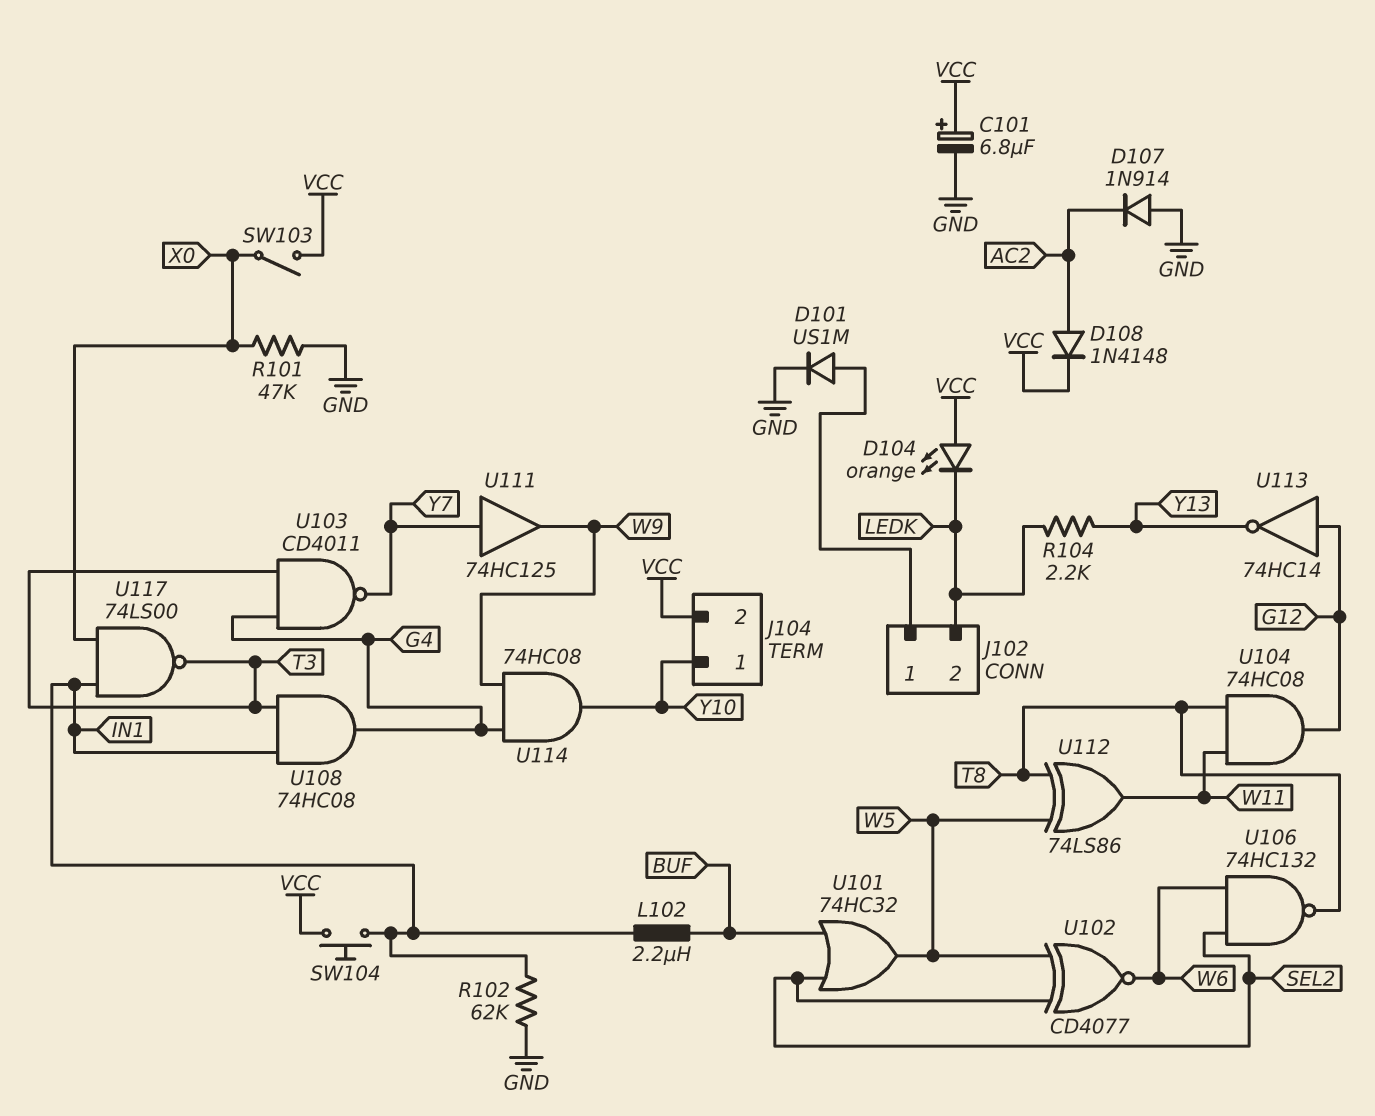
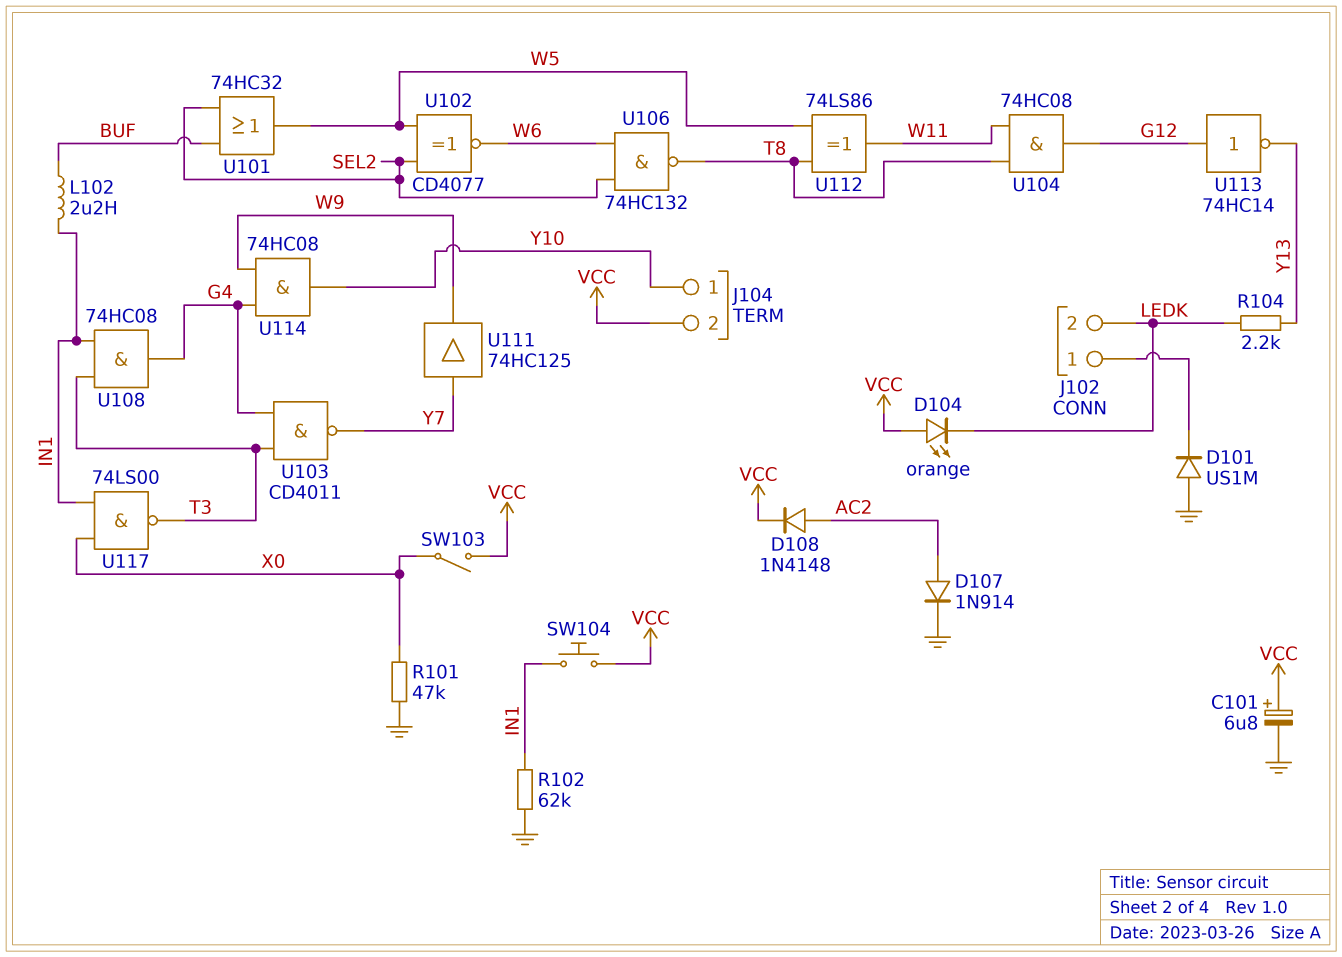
D101: diode US1M (A J102/1, K GND) -> diode US1M (A GND, K J102/1)
D107: diode 1N914 (A GND, K AC2) -> diode 1N914 (A AC2, K GND)

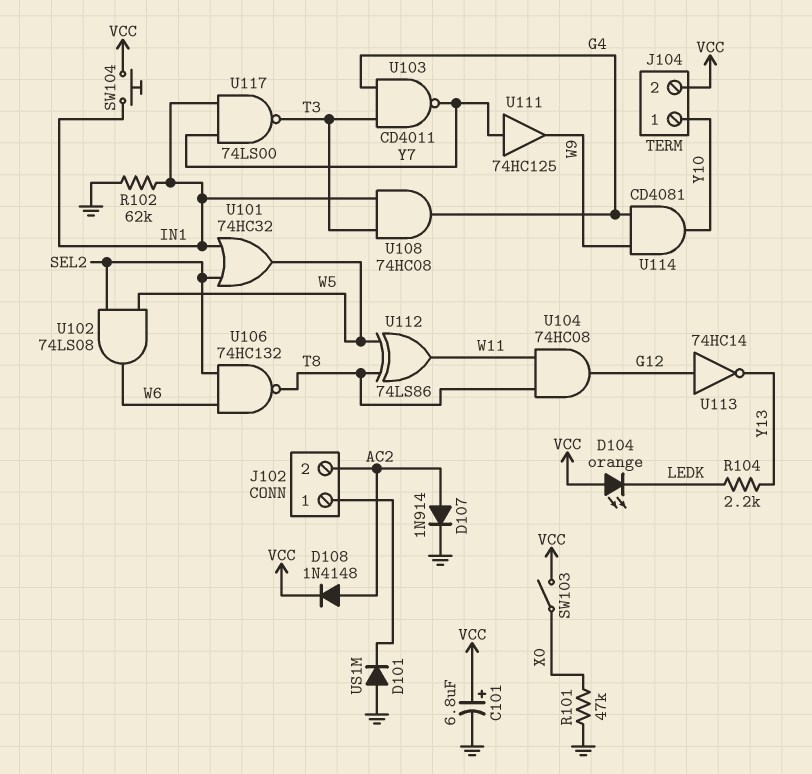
J102 pin 2: LEDK -> AC2
L102: 2.2uH (BUF, IN1) -> none
U101: OR 74HC32 (in BUF, in SEL2, out W5) -> OR 74HC32 (in IN1, in SEL2, out W5)
U102: XNOR CD4077 (in SEL2, in W5, out W6) -> AND 74LS08 (in SEL2, in W5, out W6)
U114: AND 74HC08 (in G4, in W9, out Y10) -> AND CD4081 (in G4, in W9, out Y10)
U117: NAND 74LS00 (in IN1, in X0, out T3) -> NAND 74LS00 (in IN1, in Y7, out T3)

